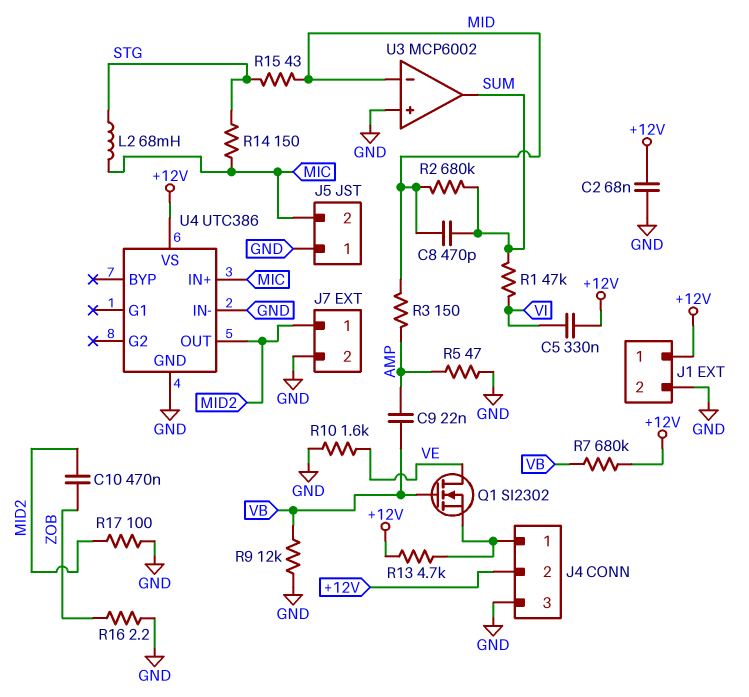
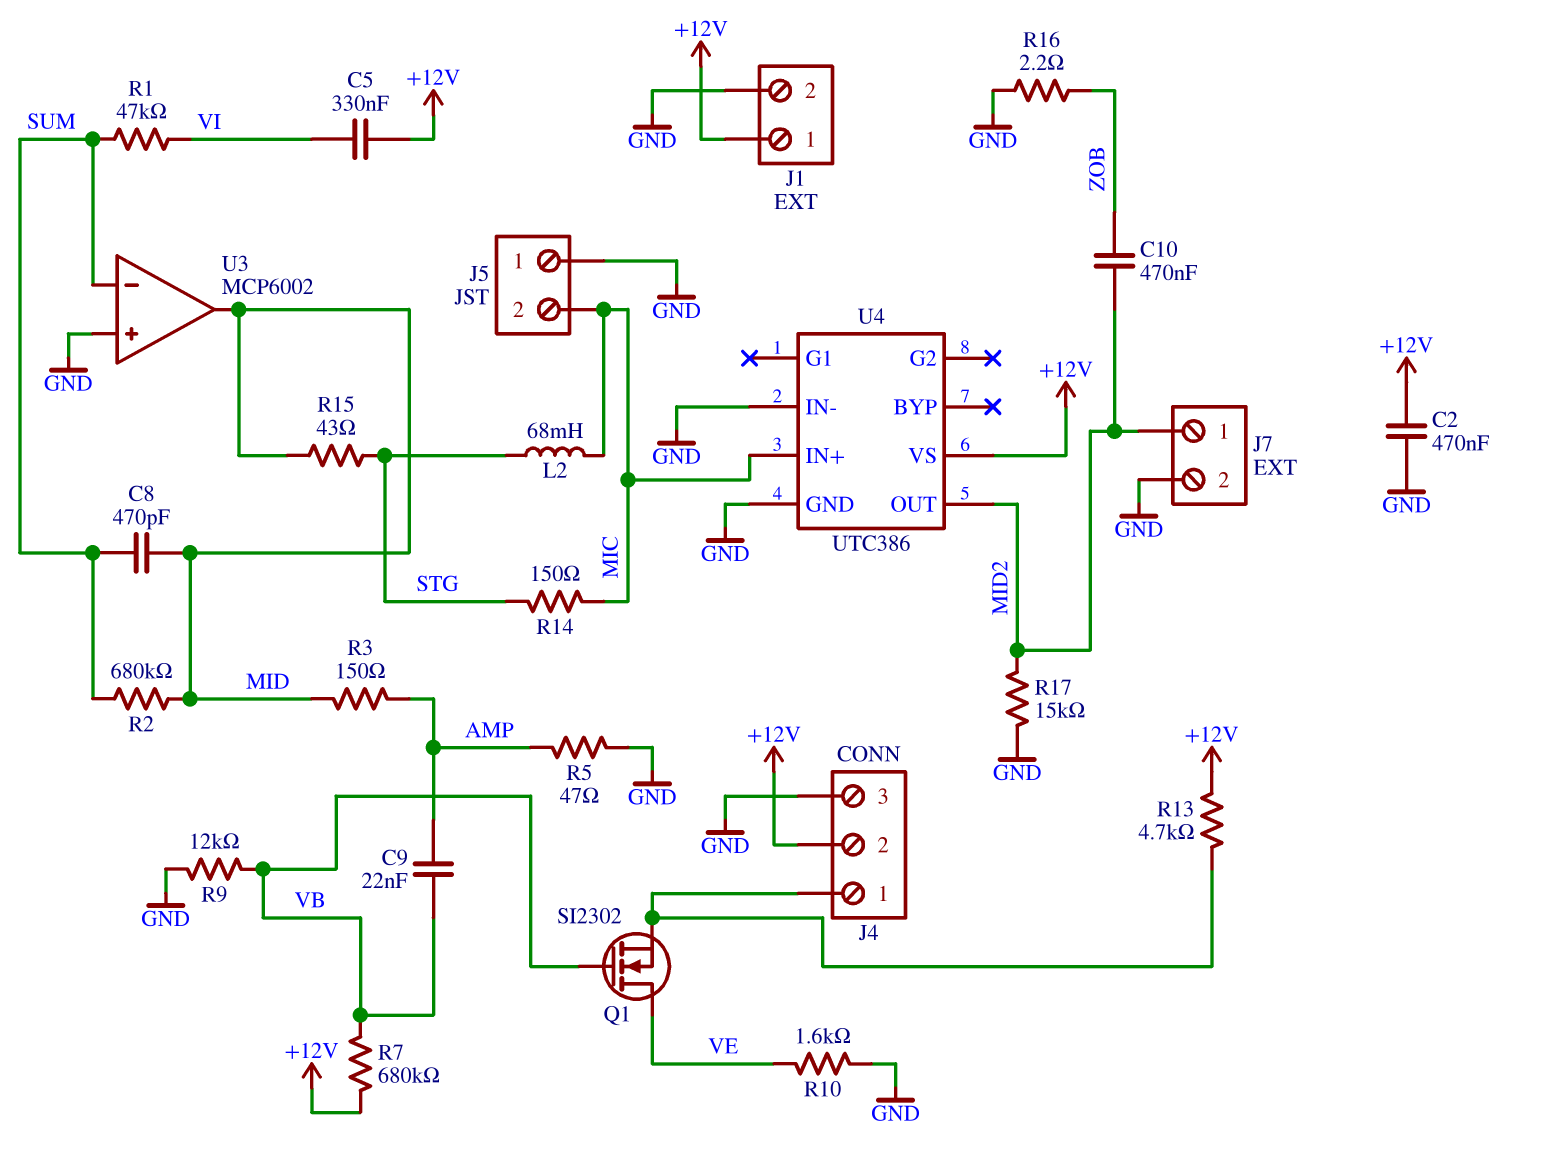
C2: 68nF (+12V, GND) -> 470nF (+12V, GND)
R17: 100 (GND, MID2) -> 15k (GND, MID2)
U3 pin in-: MID -> SUM
U3 pin out: SUM -> MID

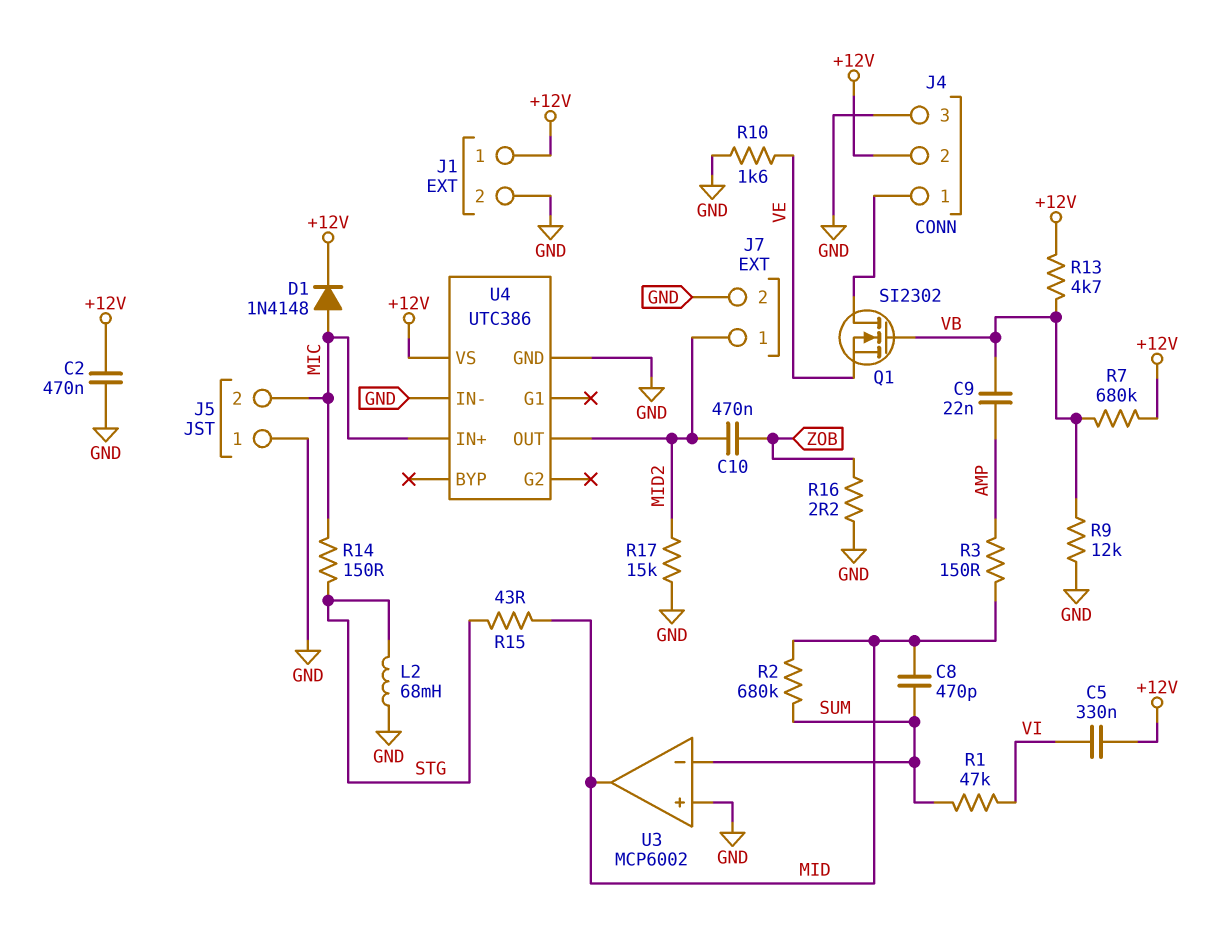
D1: none -> diode 1N4148 (A MIC, K +12V)
L2: 68mH (MIC, STG) -> 68mH (GND, STG)
Q1: NMOS SI2302 (G VB, D VE, S J4/1) -> NMOS SI2302 (G VB, D J4/1, S VE)
R5: 47 (AMP, GND) -> none
R13: 4.7k (+12V, J4/1) -> 4.7k (+12V, VB)

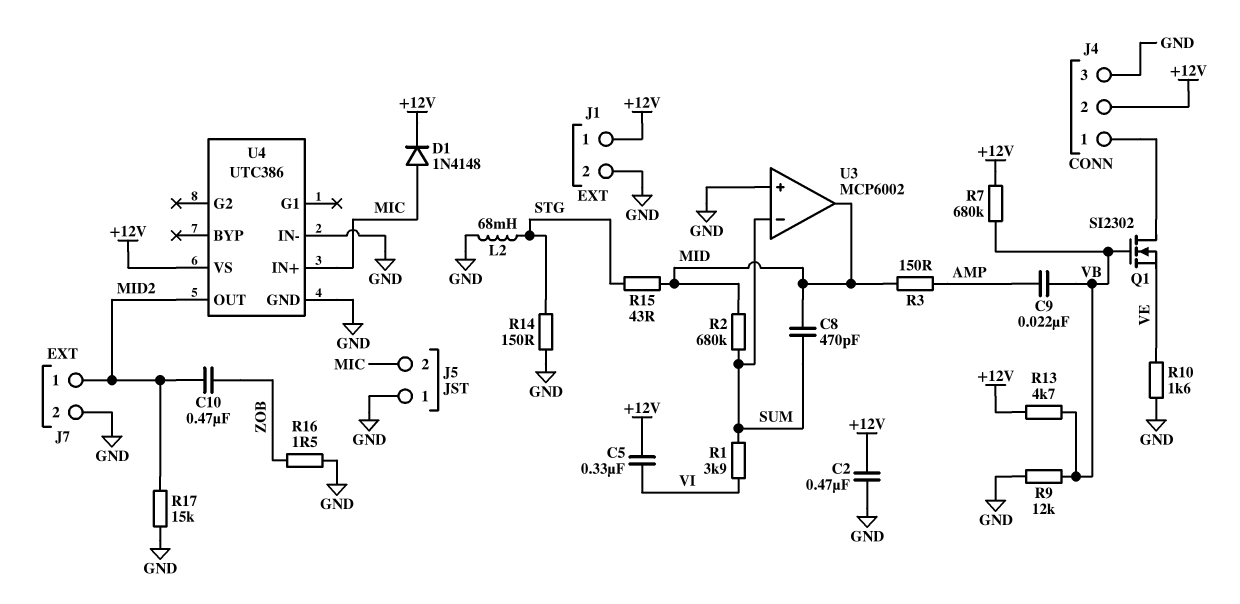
R1: 47k (SUM, VI) -> 3.9k (SUM, VI)
R14: 150 (MIC, STG) -> 150 (GND, STG)
R16: 2.2 (GND, ZOB) -> 1.5 (GND, ZOB)

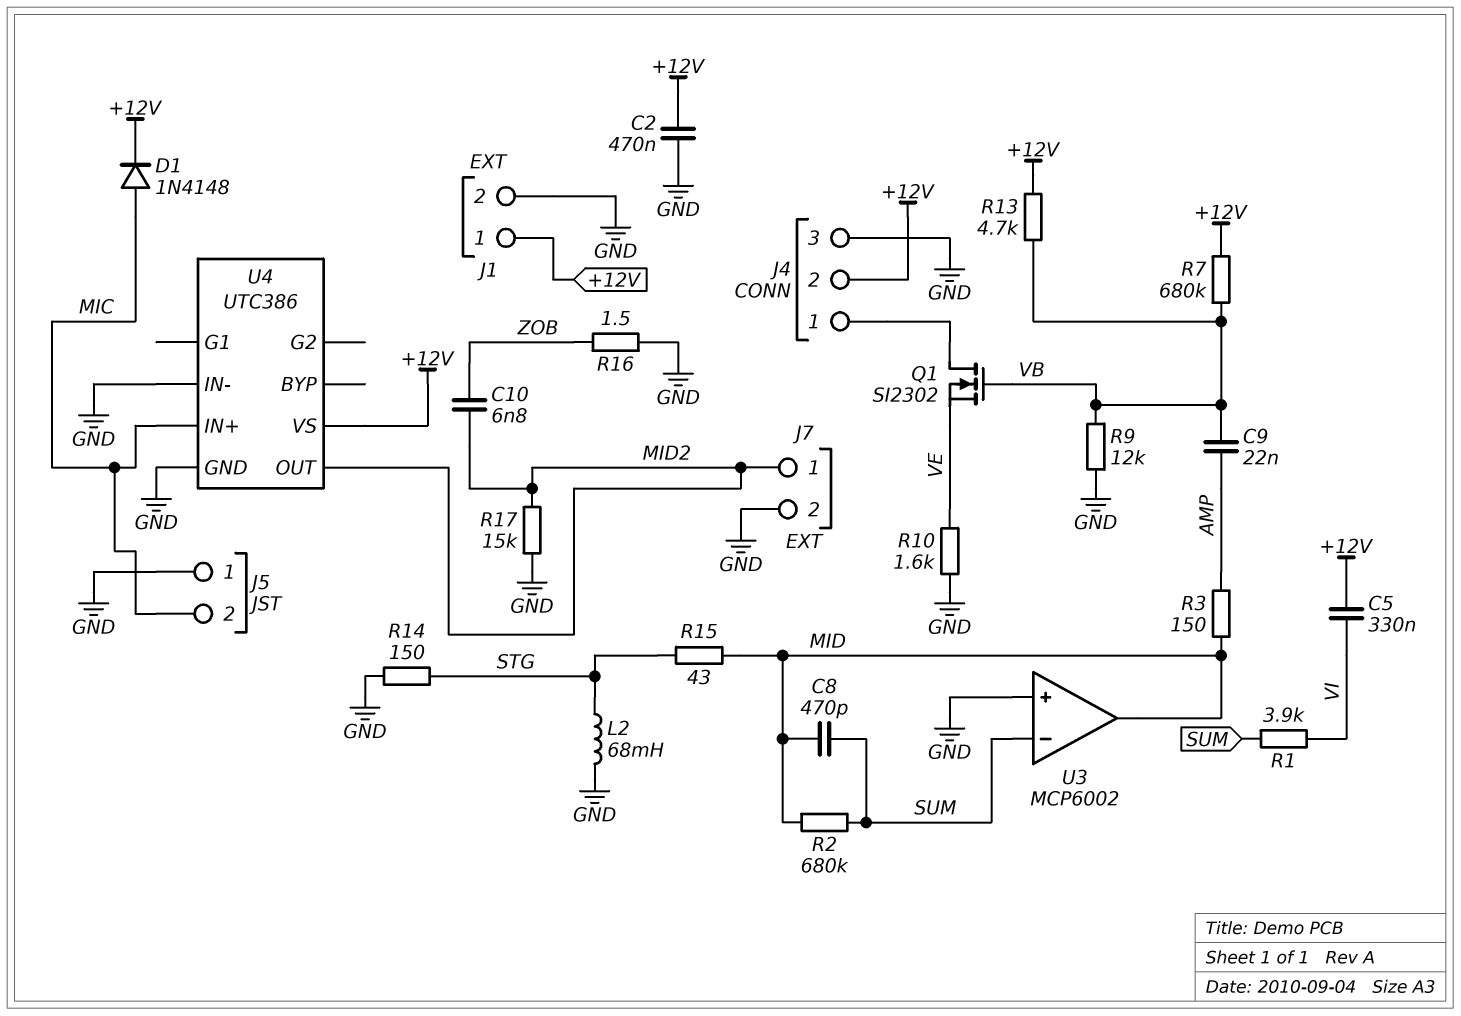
C10: 470nF (MID2, ZOB) -> 6.8nF (MID2, ZOB)

